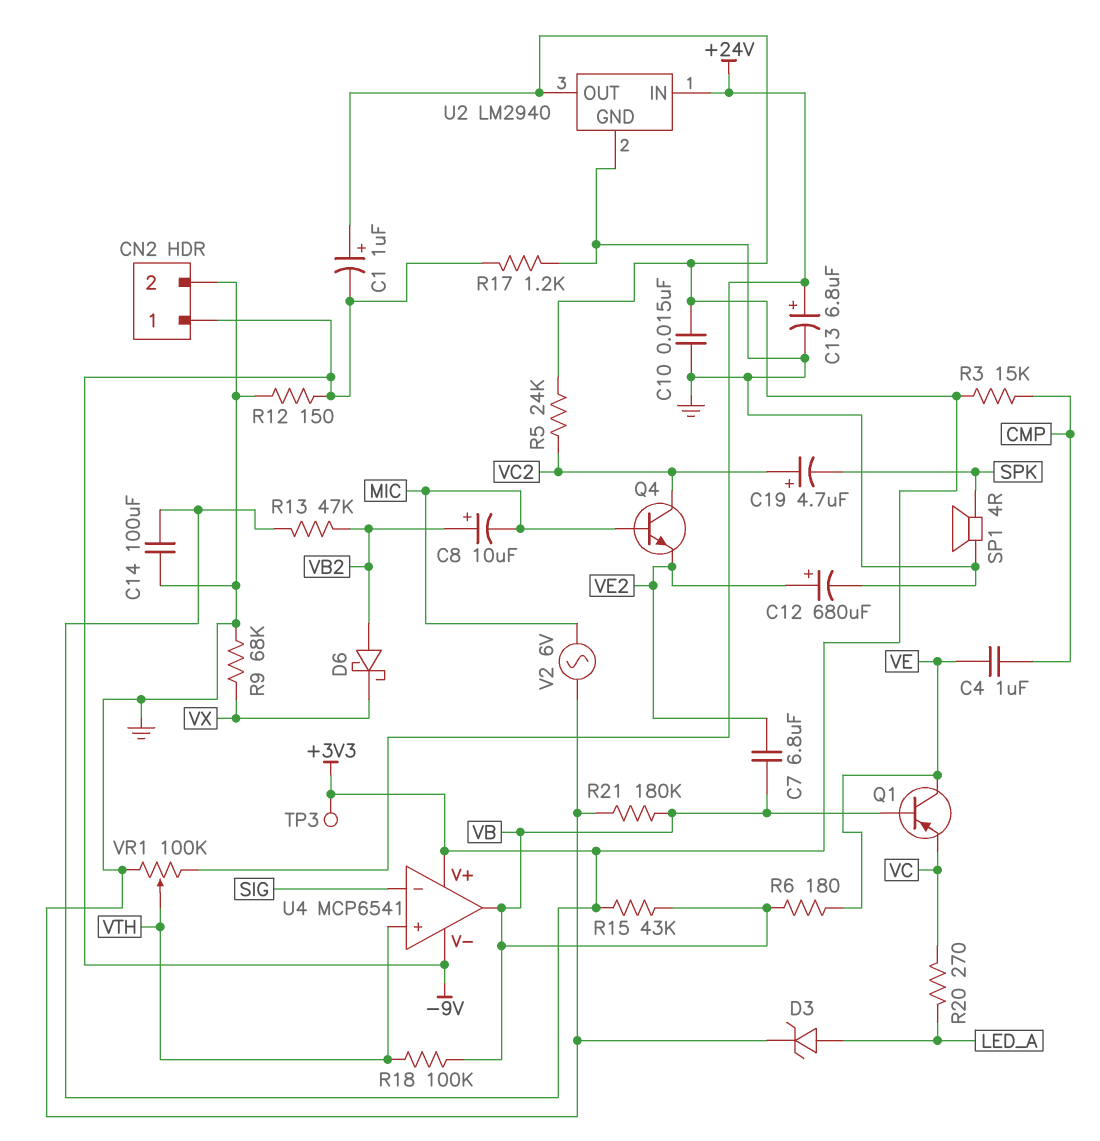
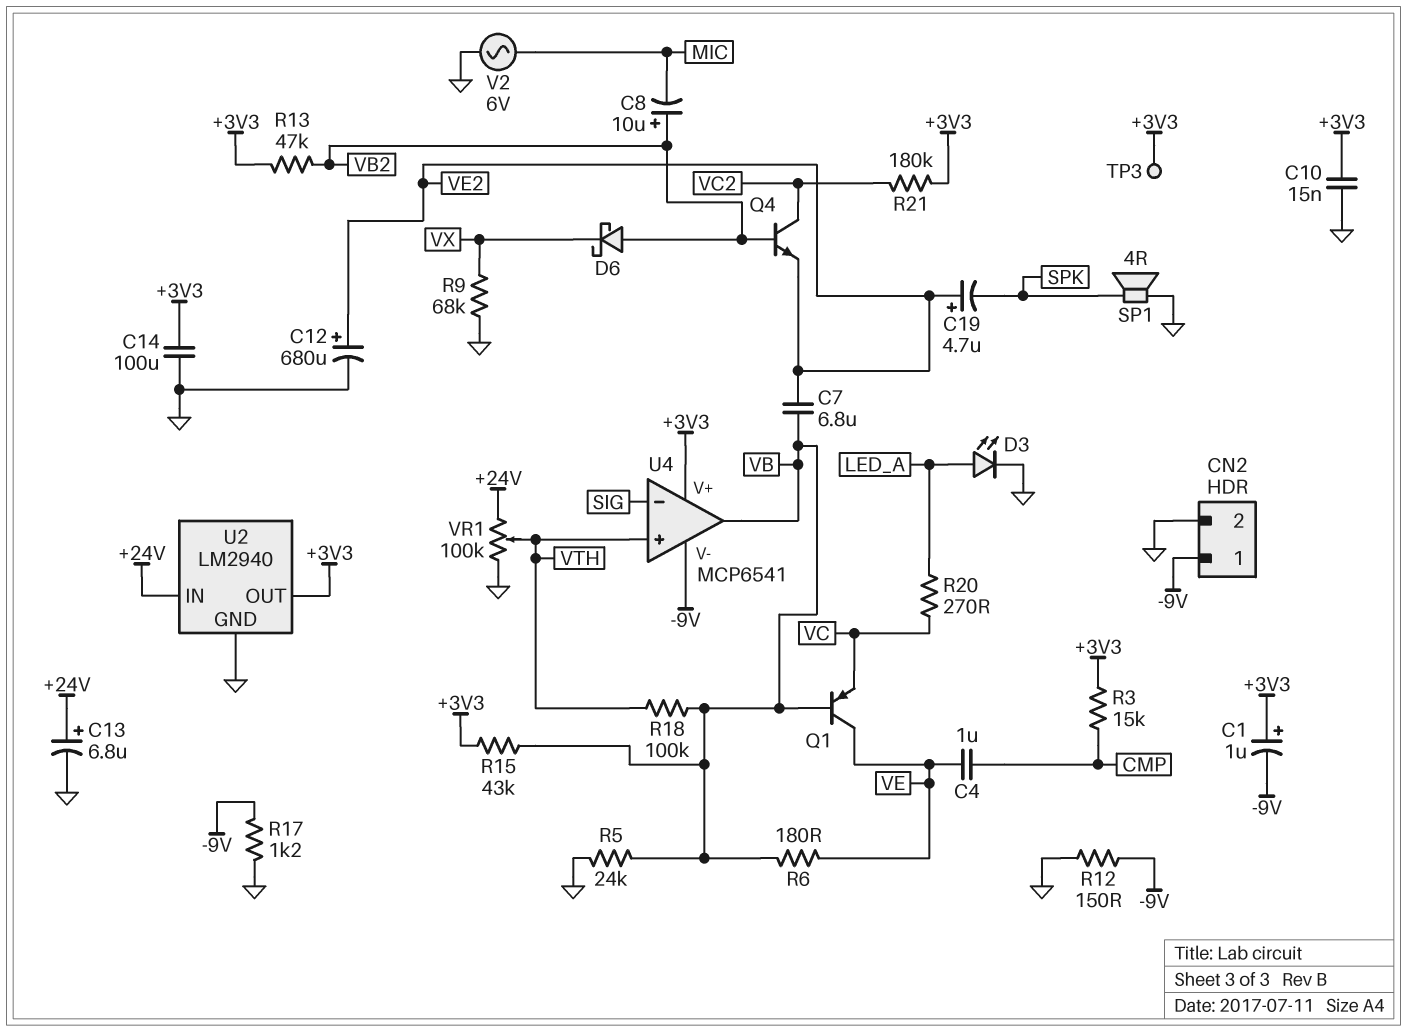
C19: 4.7uF (plus VC2, minus SPK) -> 4.7uF (plus VE2, minus SPK)
D3: zener (A LED_A, K GND) -> LED (A LED_A, K GND)
Q4: NPN (B MIC, C VC2, E VE2) -> NPN (B VB2, C VC2, E VE2)
R5: 24k (+3V3, VC2) -> 24k (GND, VB)
R21: 180k (GND, VB) -> 180k (+3V3, VC2)

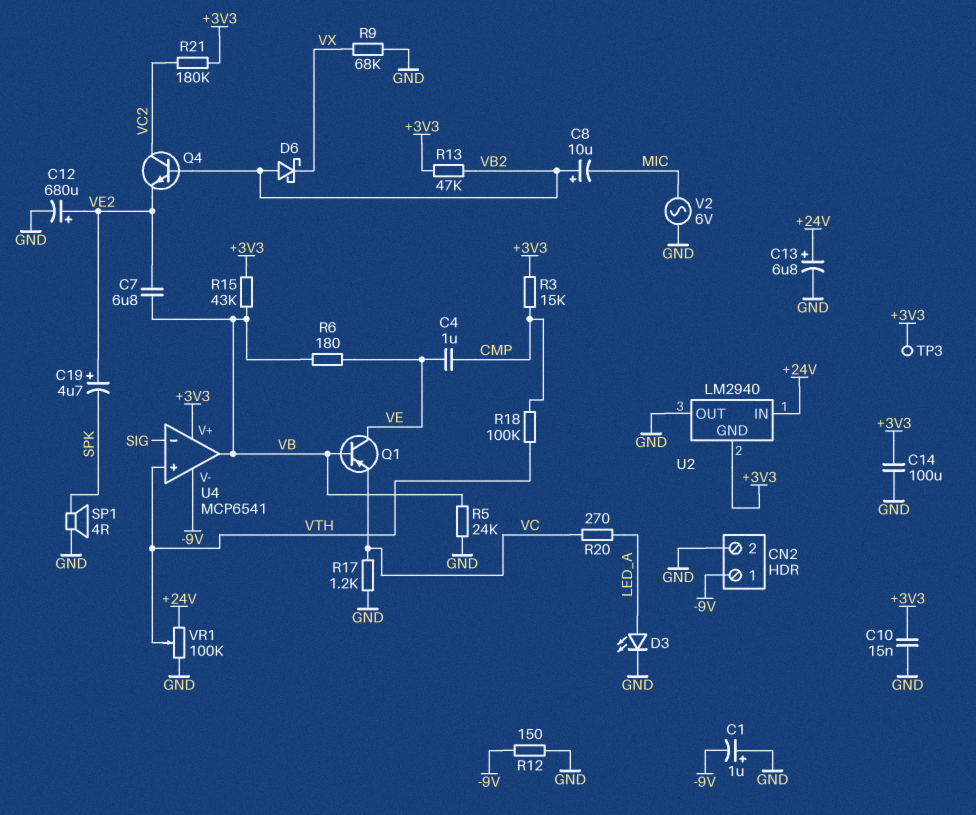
C1: 1uF (plus +3V3, minus -9V) -> 1uF (plus GND, minus -9V)
R17: 1.2k (-9V, GND) -> 1.2k (GND, VC)
R18: 100k (VB, VTH) -> 100k (CMP, VTH)
U2 pin GND: GND -> +3V3
U2 pin OUT: +3V3 -> GND

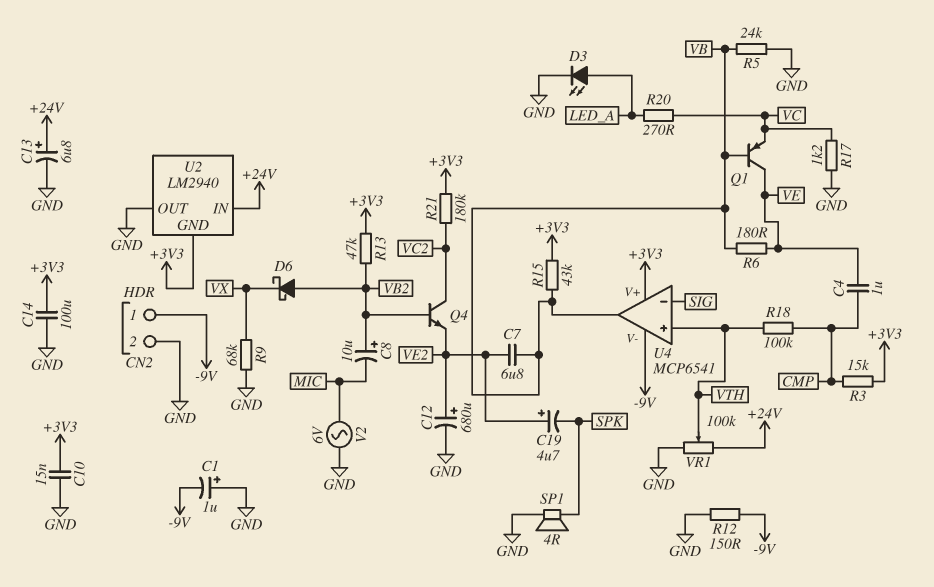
TP3: test point (+3V3) -> none

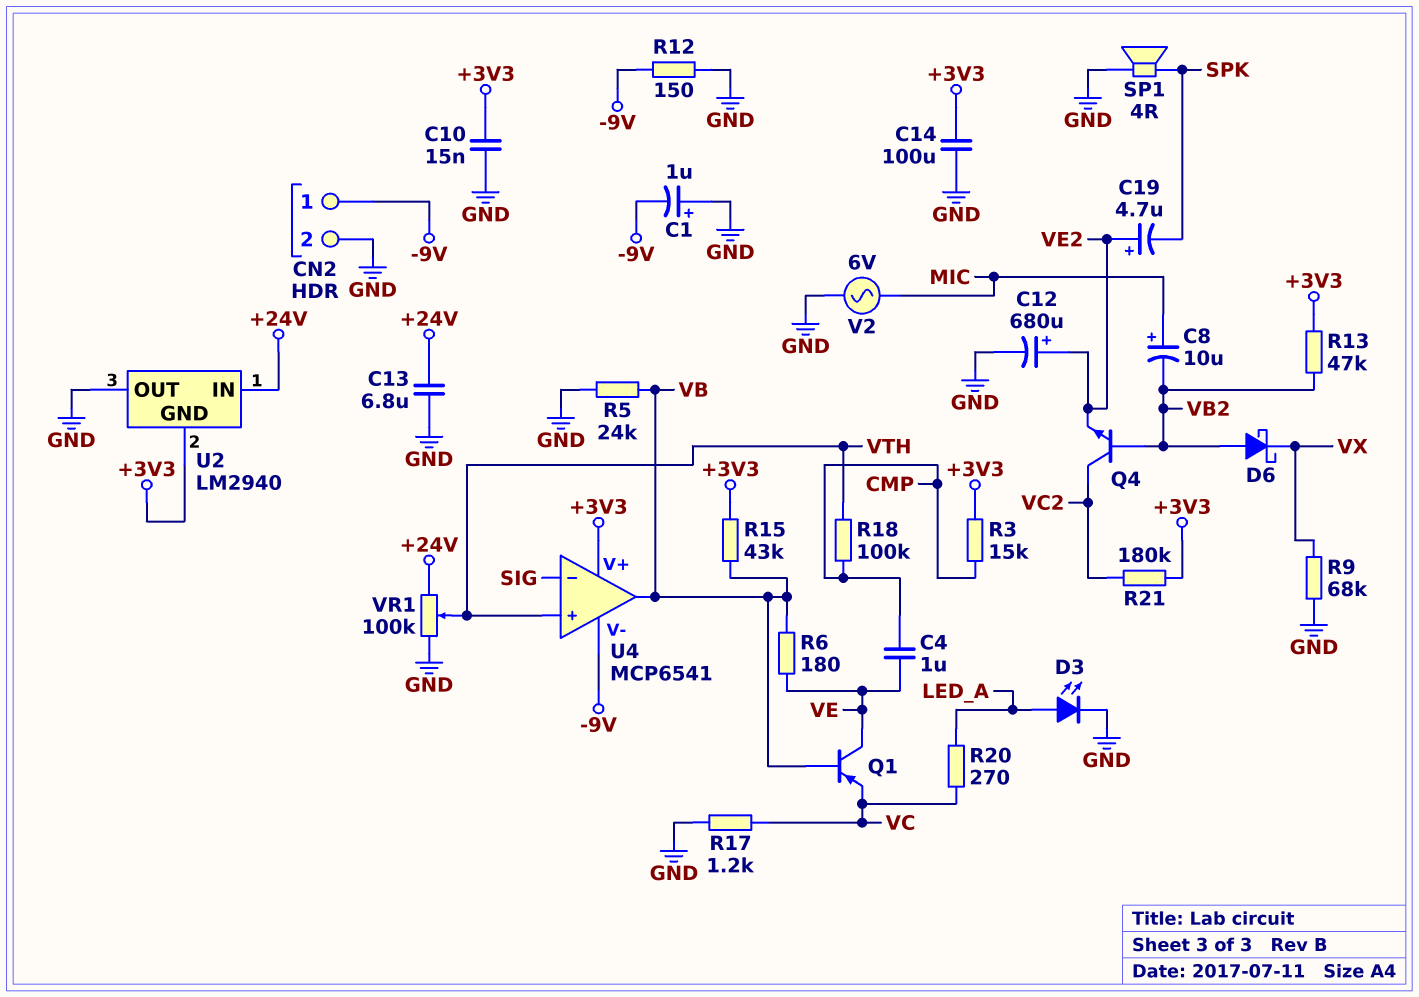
C7: 6.8uF (VB, VE2) -> none
C8: 10uF (plus VB2, minus MIC) -> 10uF (plus MIC, minus VB2)
C13: 6.8uF (plus +24V, minus GND) -> 6.8uF (+24V, GND)

